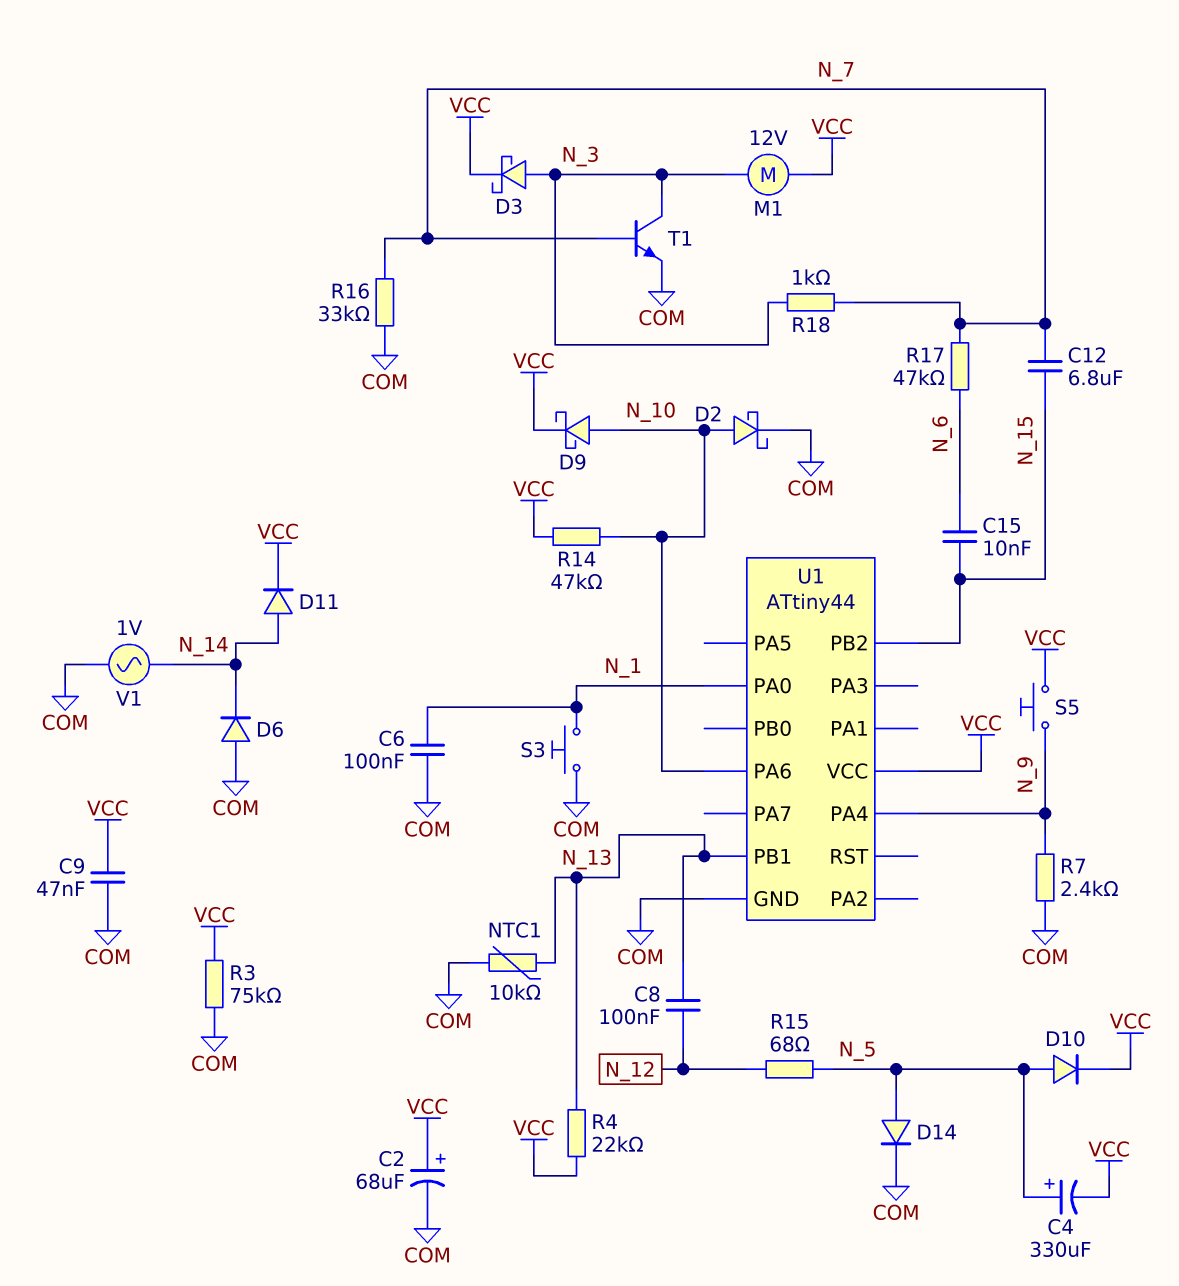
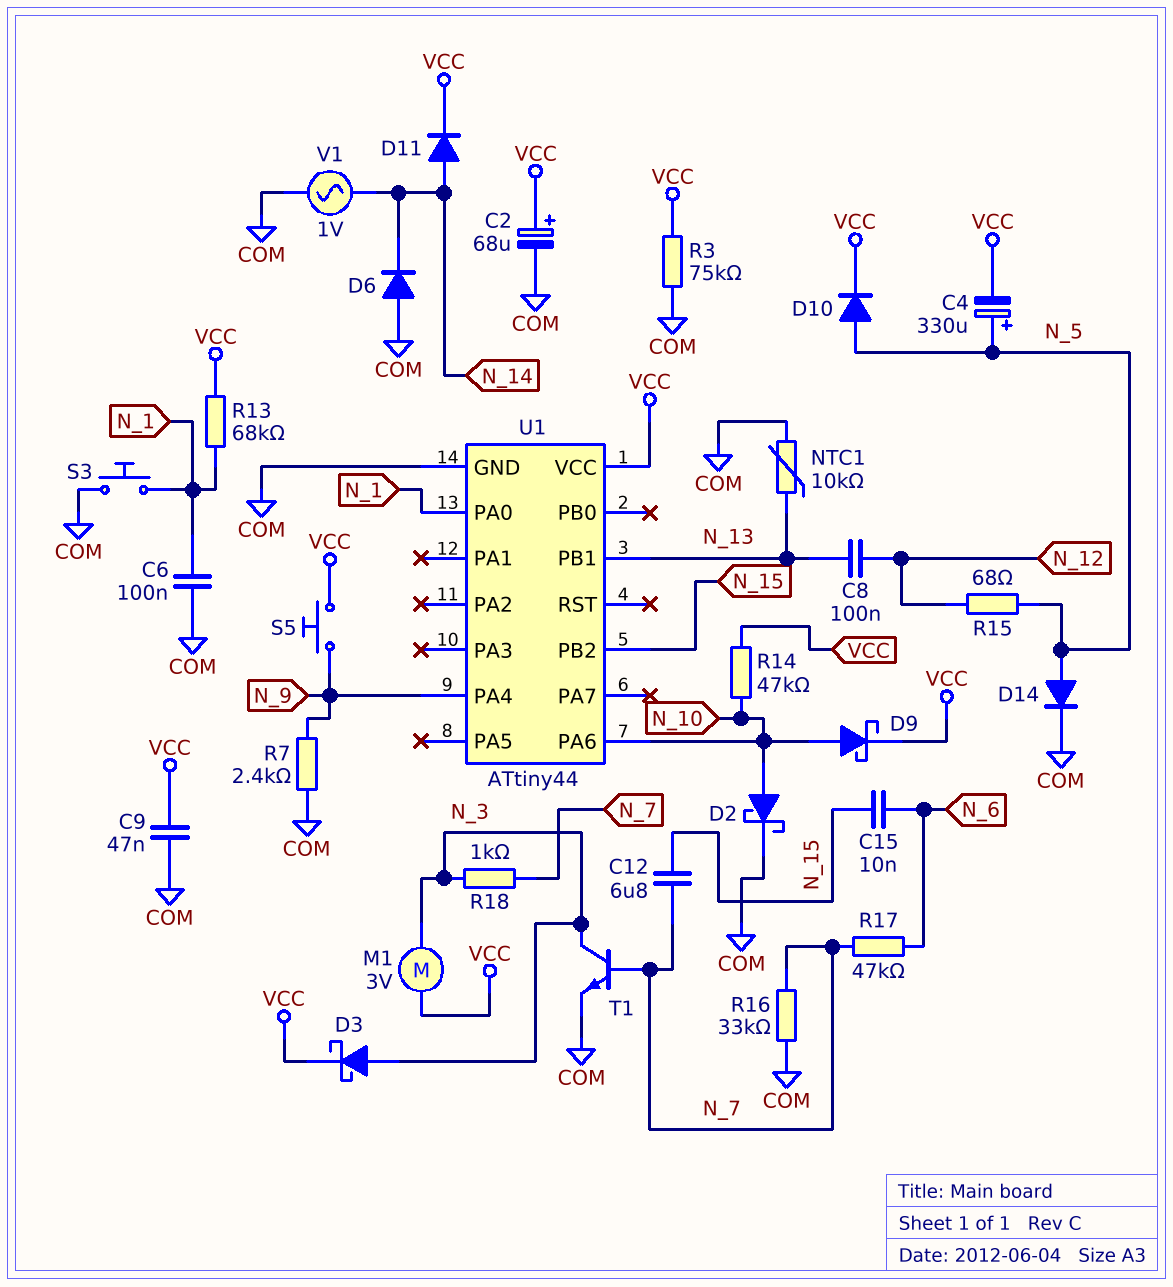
M1: motor 12V (N_3, VCC) -> motor 3V (N_3, VCC)
R4: 22k (N_13, VCC) -> none
R13: none -> 68k (N_1, VCC)

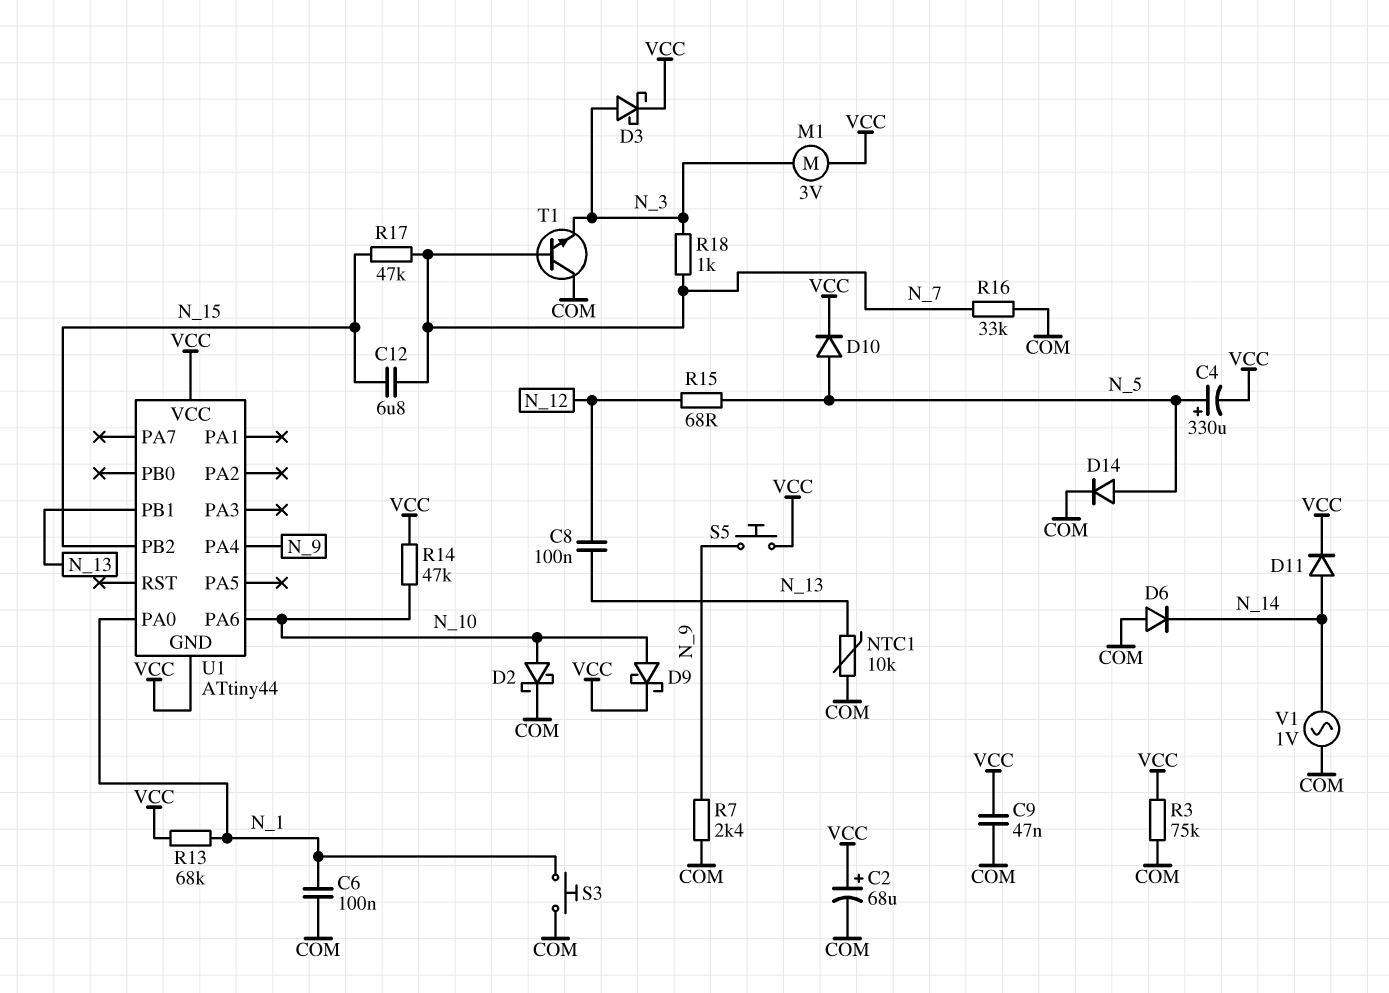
C15: 10nF (N_6, N_15) -> none
R17: 47k (N_6, N_7) -> 47k (N_7, N_15)
T1: NPN (B N_7, C N_3, E COM) -> NPN (B N_7, C COM, E N_3)
U1 pin GND: COM -> VCC

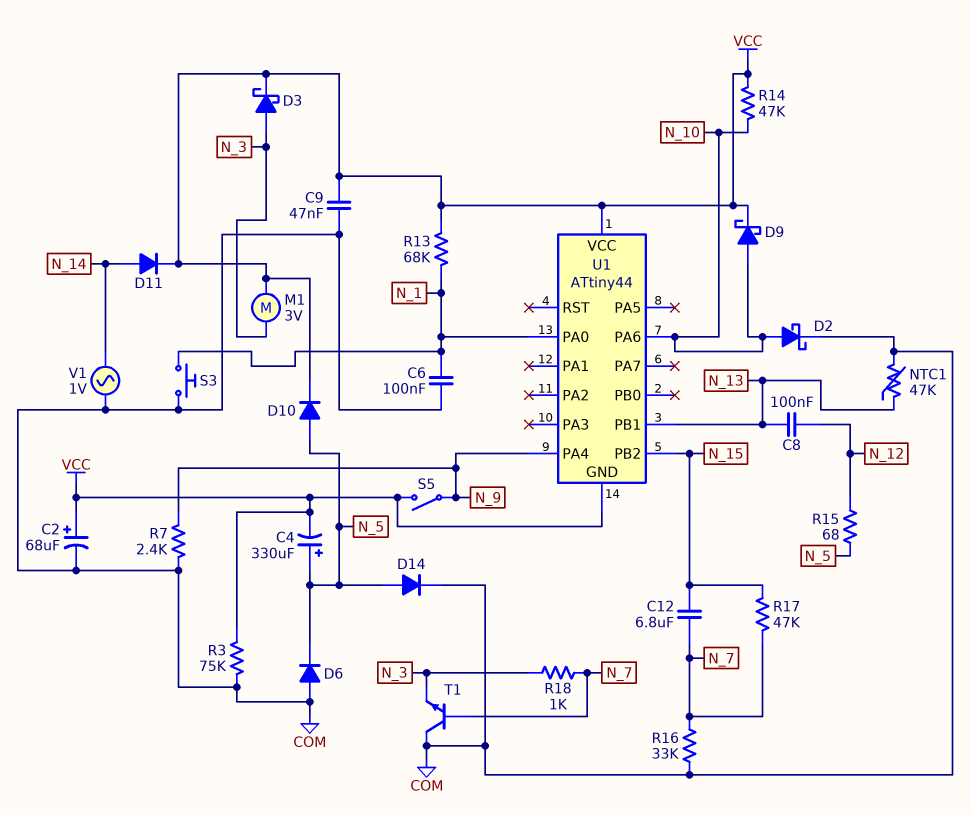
D6: diode (A COM, K N_14) -> diode (A COM, K N_5)
NTC1: 10k (COM, N_13) -> 47k (COM, N_13)
S5: button (N_9, VCC) -> switch (N_9, VCC)

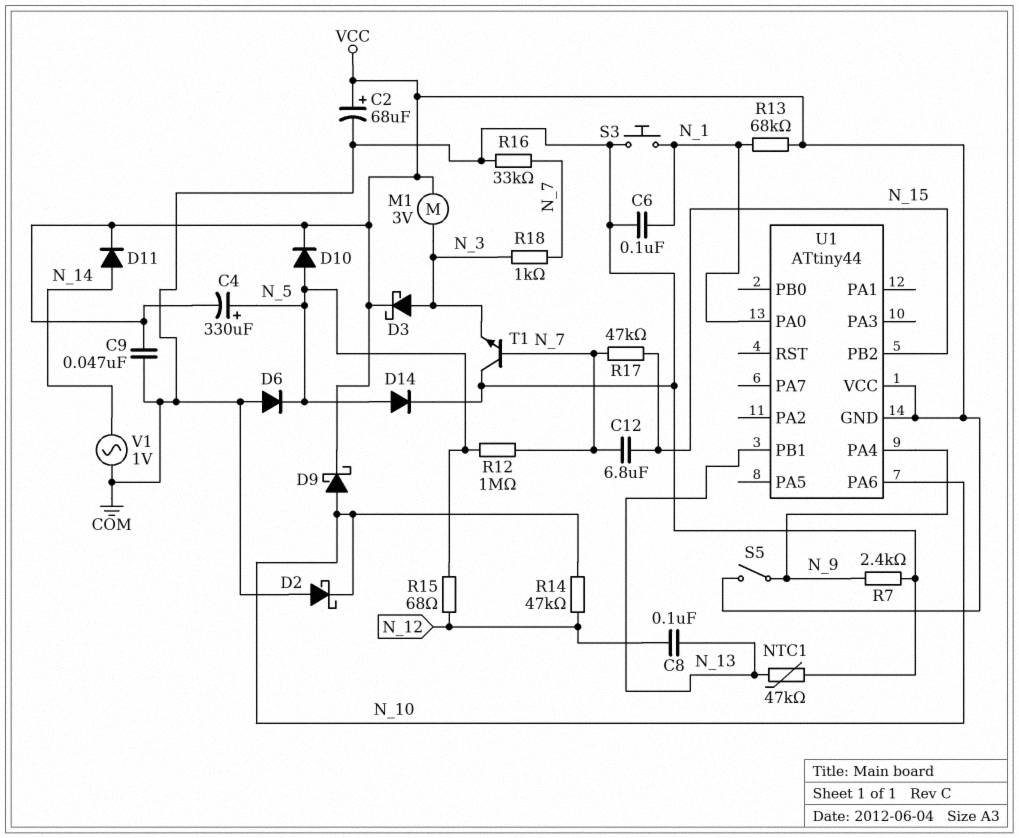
D2: schottky (A N_10, K COM) -> schottky (A COM, K N_10)
R3: 75k (COM, VCC) -> none
R12: none -> 1M (N_5, N_7)
R14: 47k (N_10, VCC) -> 47k (N_10, N_12)

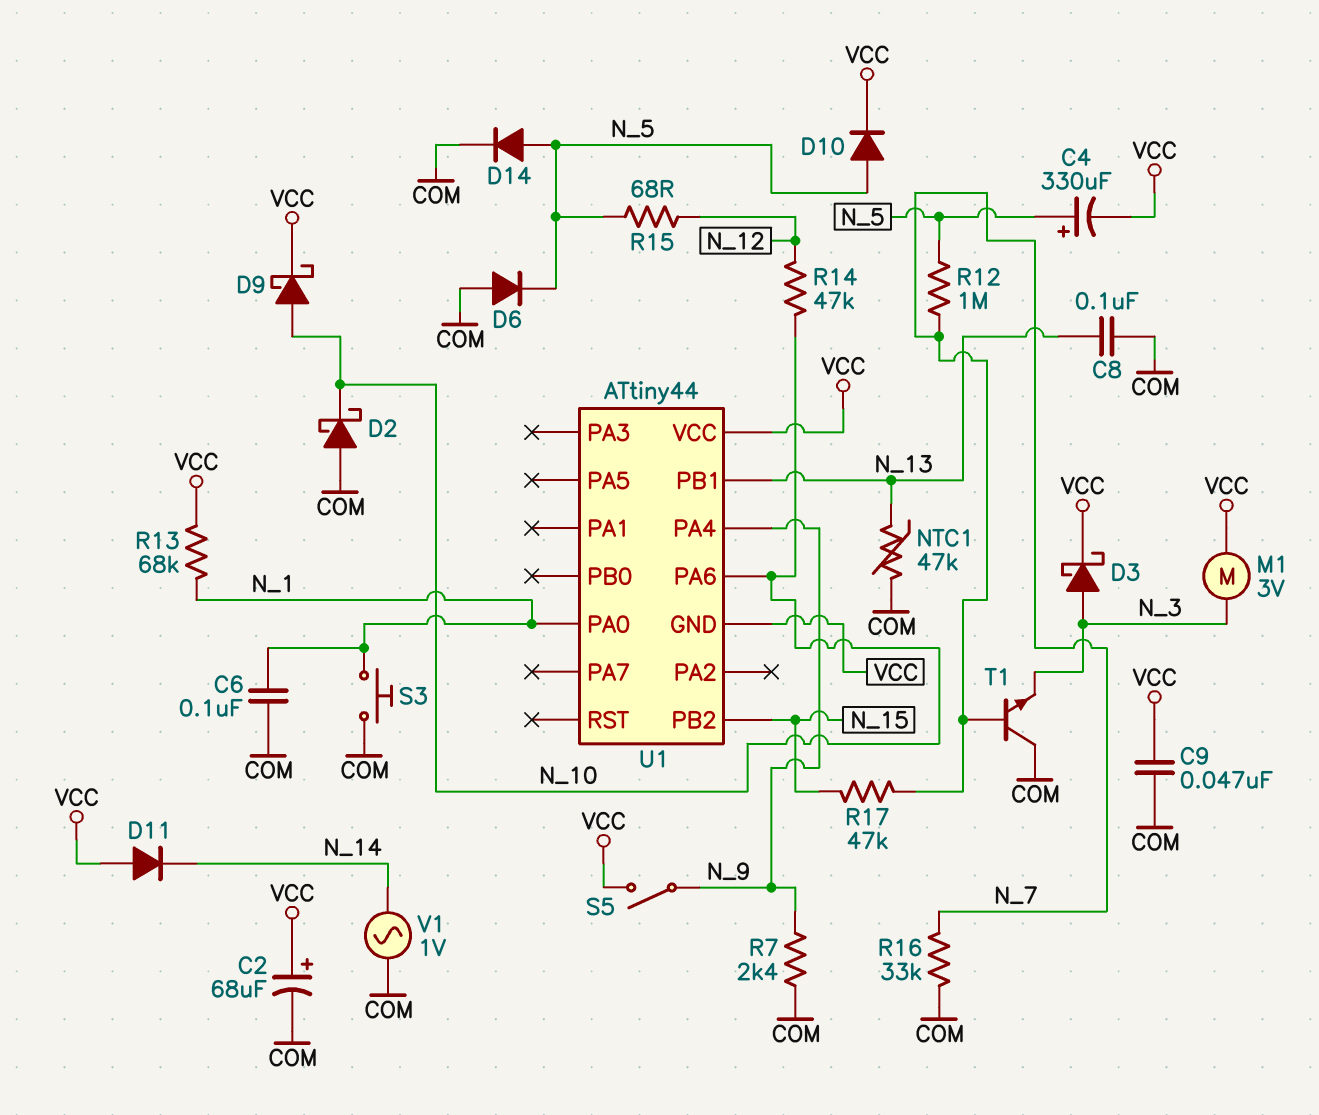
C8: 100nF (N_12, N_13) -> 100nF (COM, N_13)
C12: 6.8uF (N_7, N_15) -> none
D11: diode (A N_14, K VCC) -> diode (A VCC, K N_14)
R18: 1k (N_3, N_7) -> none

